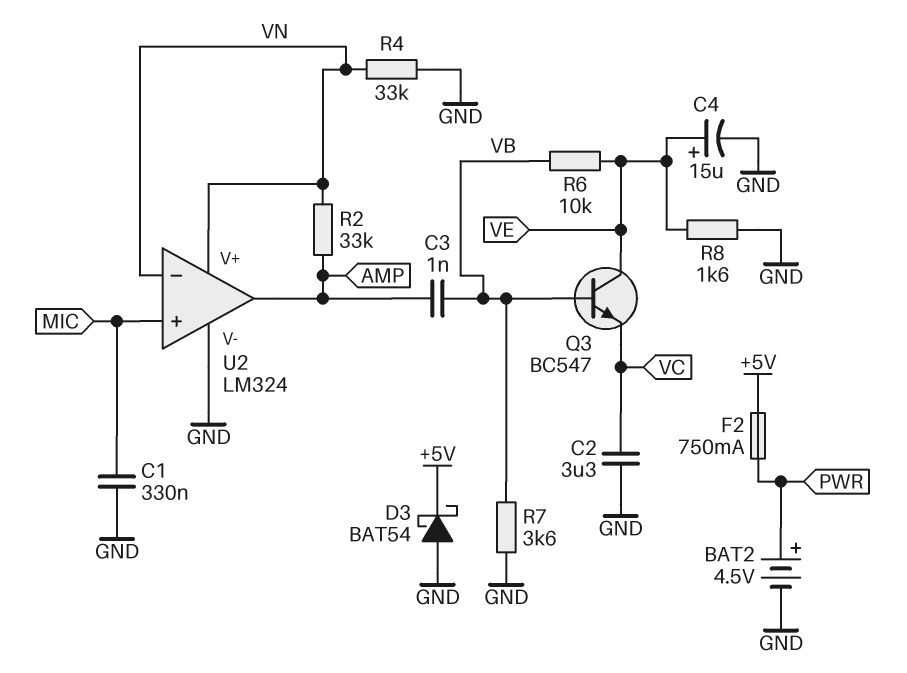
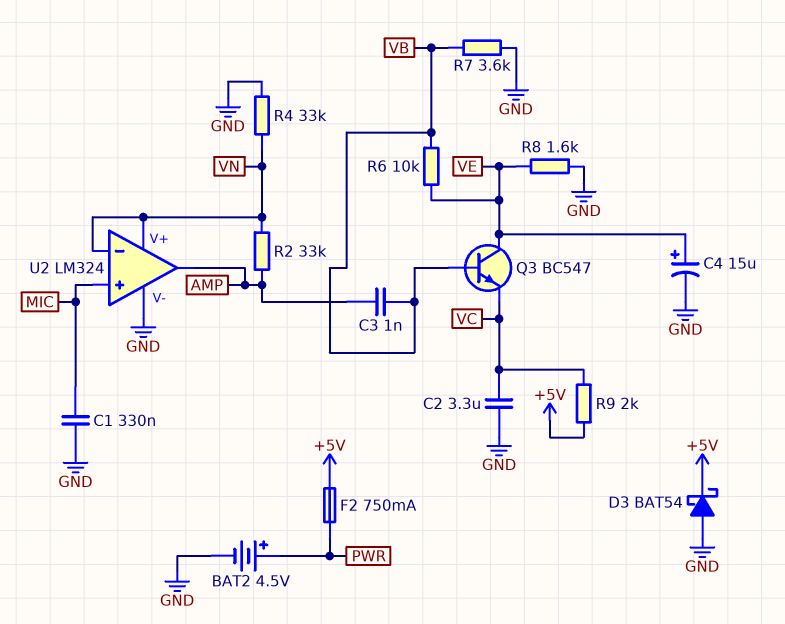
R9: none -> 2k (+5V, VC)

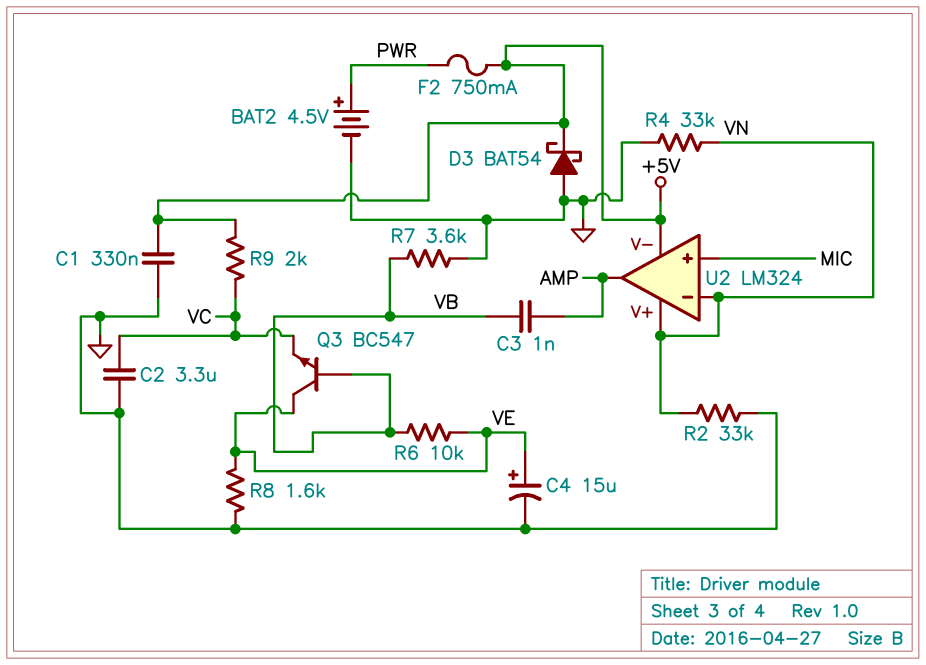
C1: 330nF (GND, MIC) -> 330nF (+5V, GND)
R2: 33k (AMP, VN) -> 33k (GND, VN)
U2 pin V-: GND -> +5V

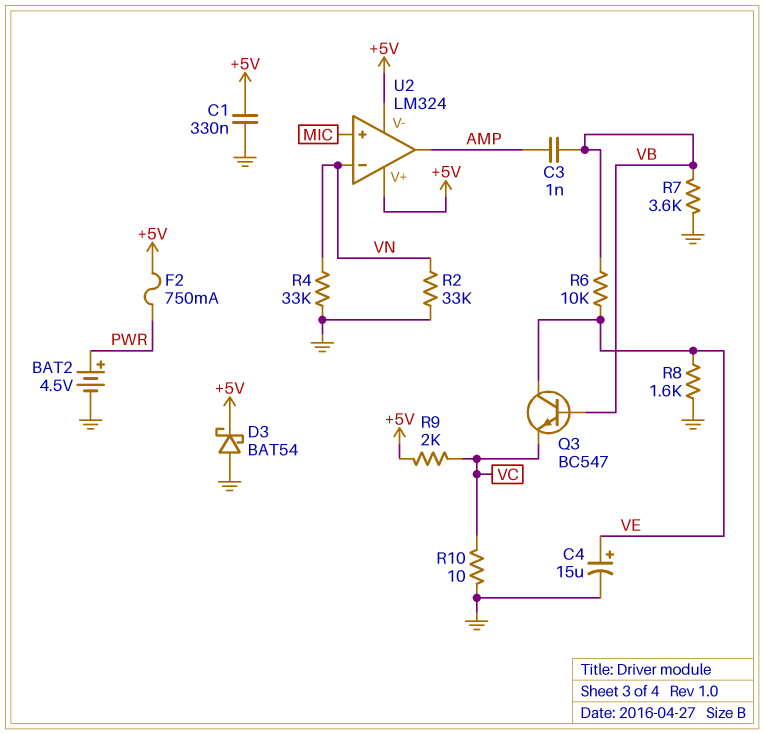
C2: 3.3uF (GND, VC) -> none
R10: none -> 10 (GND, VC)
U2 pin V+: VN -> +5V

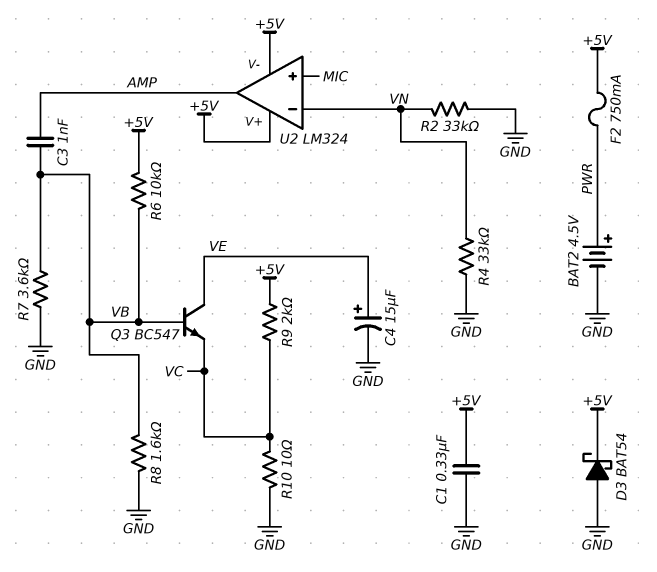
R6: 10k (VB, VE) -> 10k (+5V, VB)
R8: 1.6k (GND, VE) -> 1.6k (GND, VB)

